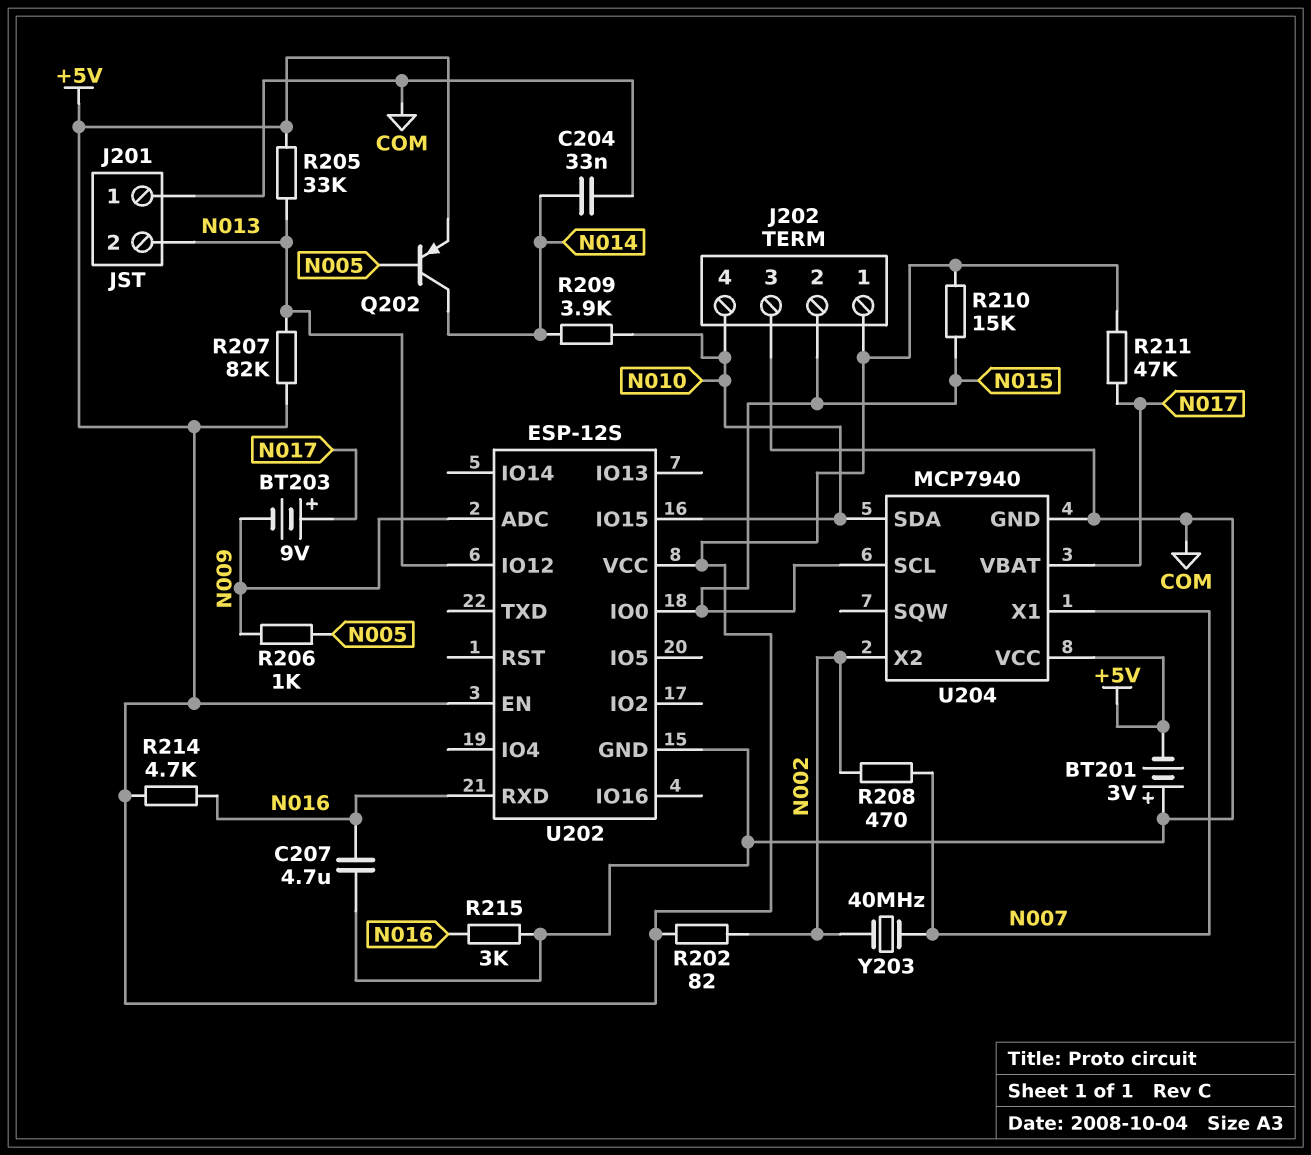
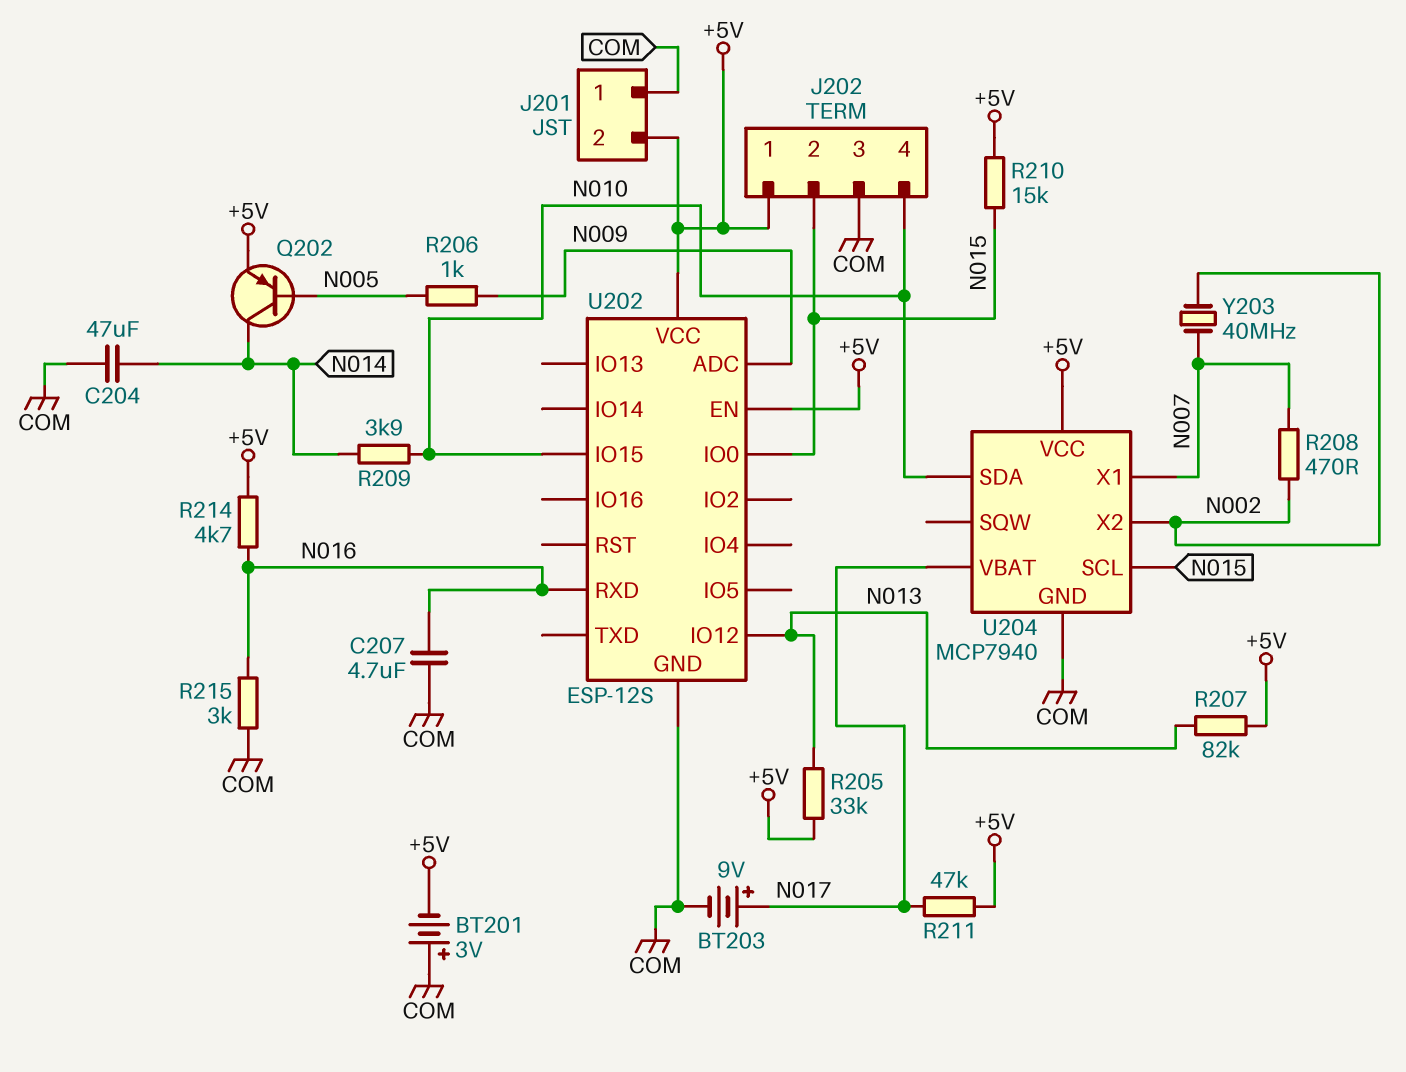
BT203: 9V (plus N017, minus N009) -> 9V (plus N017, minus COM)
C204: 33nF (COM, N014) -> 47uF (COM, N014)
J201 pin 2: N013 -> +5V
R202: 82 (+5V, N002) -> none

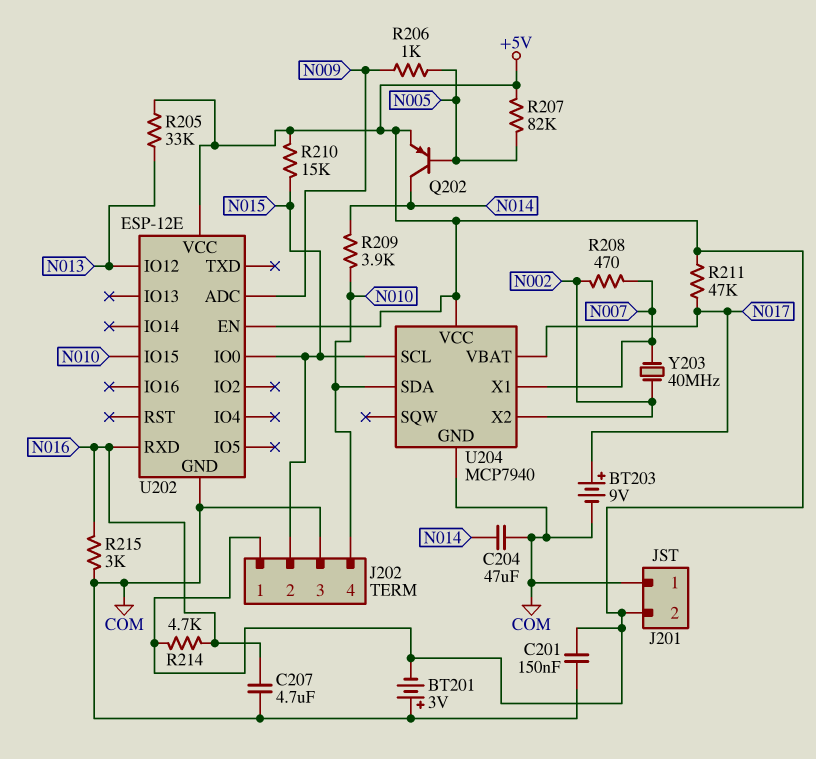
C201: none -> 150nF (+5V, COM)
R207: 82k (+5V, N013) -> 82k (+5V, N005)
U202: ESP-12S -> ESP-12E

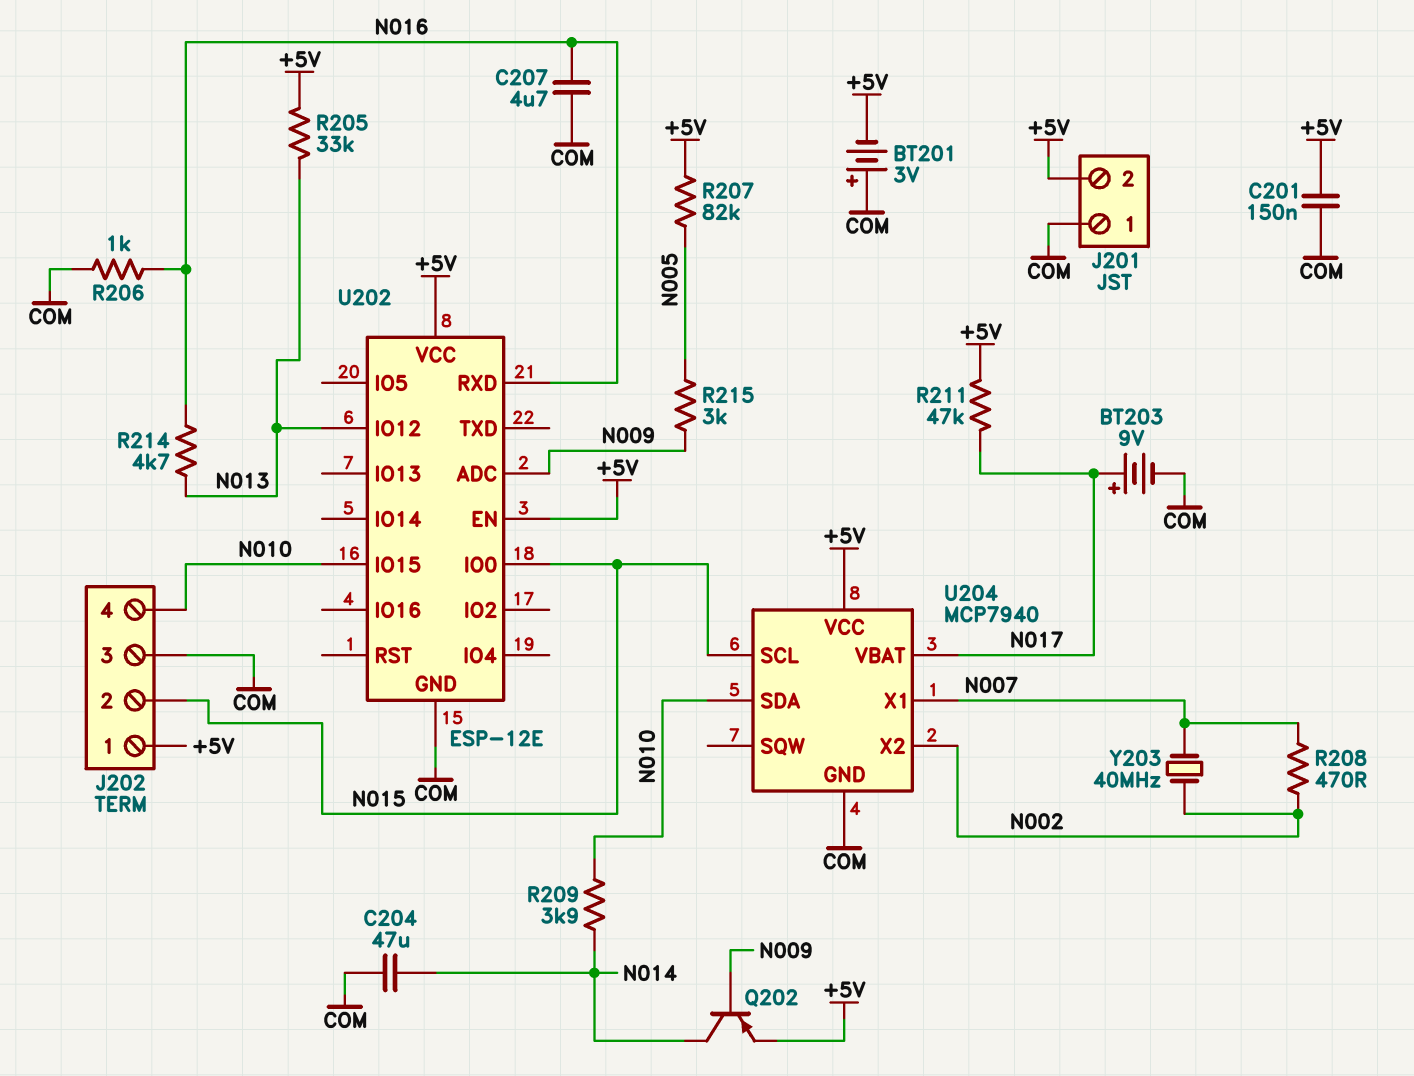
Q202: PNP (B N005, C N014, E +5V) -> PNP (B N009, C N014, E +5V)
R206: 1k (N005, N009) -> 1k (COM, N016)
R210: 15k (+5V, N015) -> none
R214: 4.7k (+5V, N016) -> 4.7k (N013, N016)
R215: 3k (COM, N016) -> 3k (N005, N009)

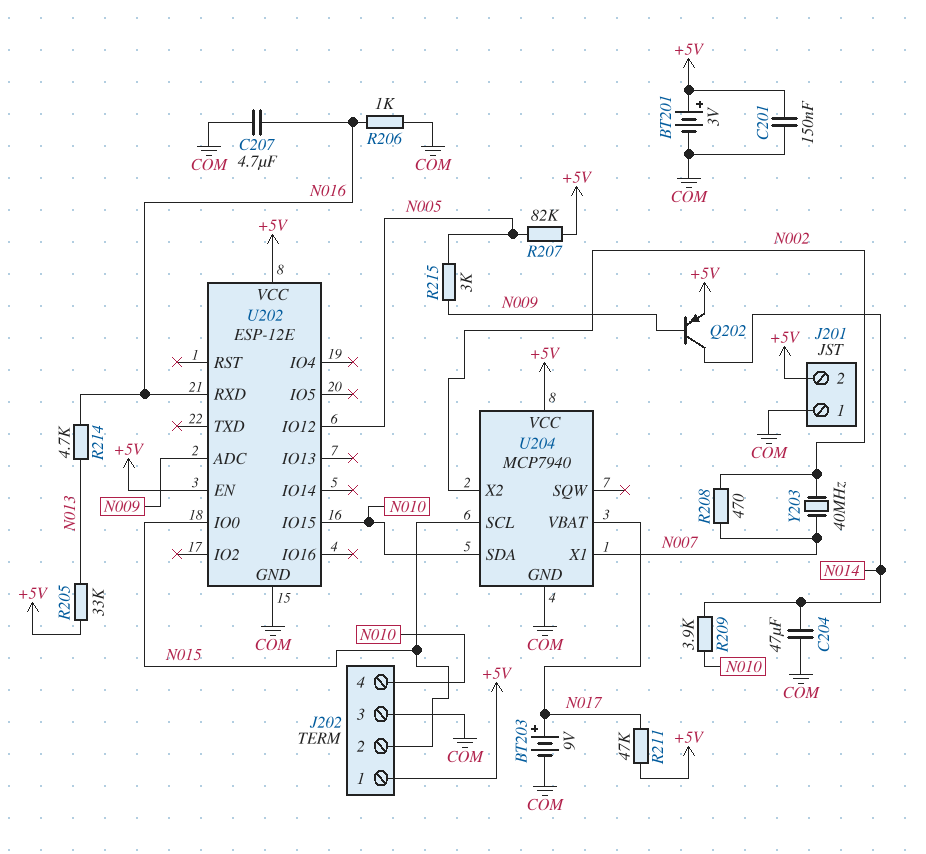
BT201: 3V (plus COM, minus +5V) -> 3V (plus +5V, minus COM)
U202 pin IO12: N013 -> N005

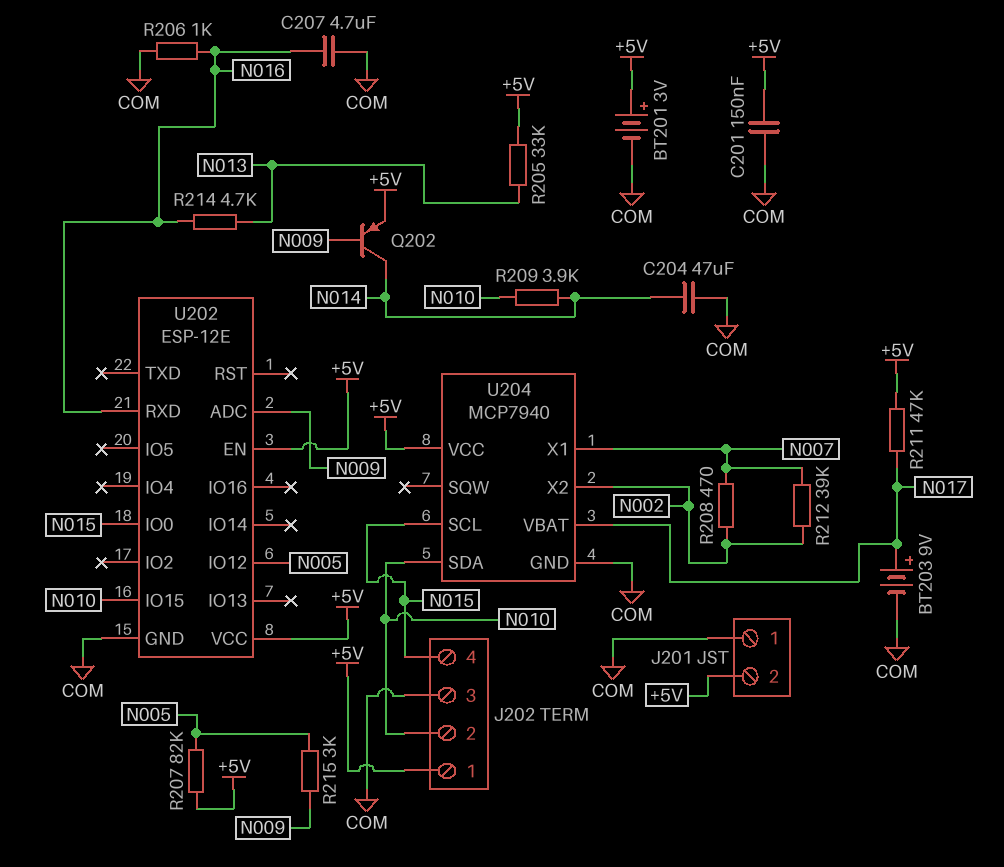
J202 pin 2: N015 -> N010
J202 pin 4: N010 -> N015
R212: none -> 39k (N002, N007)
Y203: 40MHz (N002, N007) -> none

